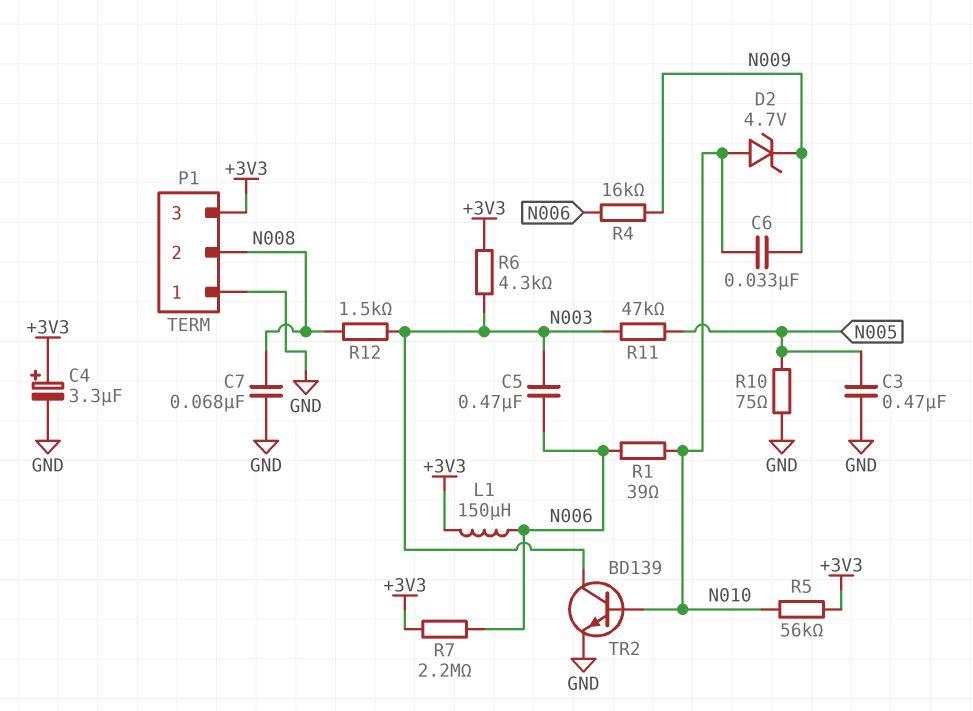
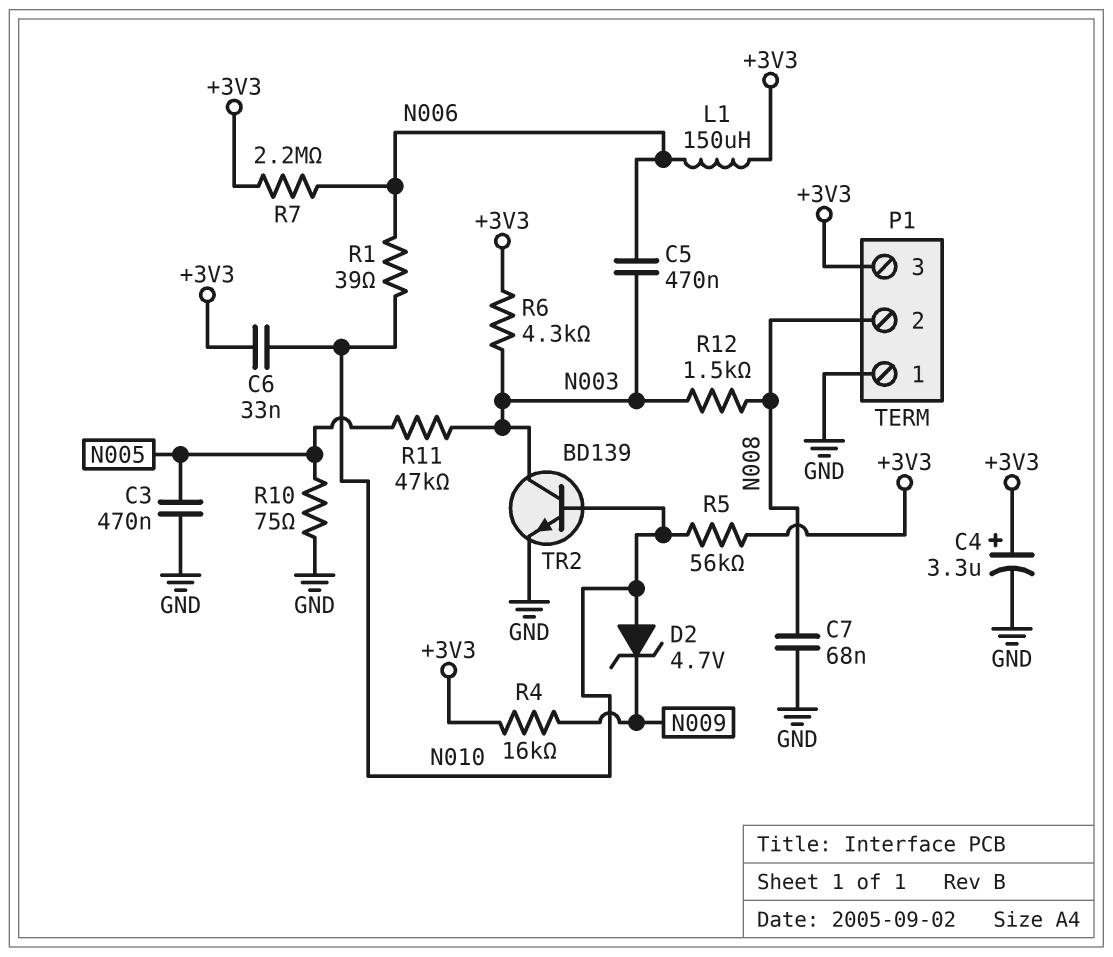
C6: 33nF (N009, N010) -> 33nF (+3V3, N010)
R4: 16k (N006, N009) -> 16k (+3V3, N009)

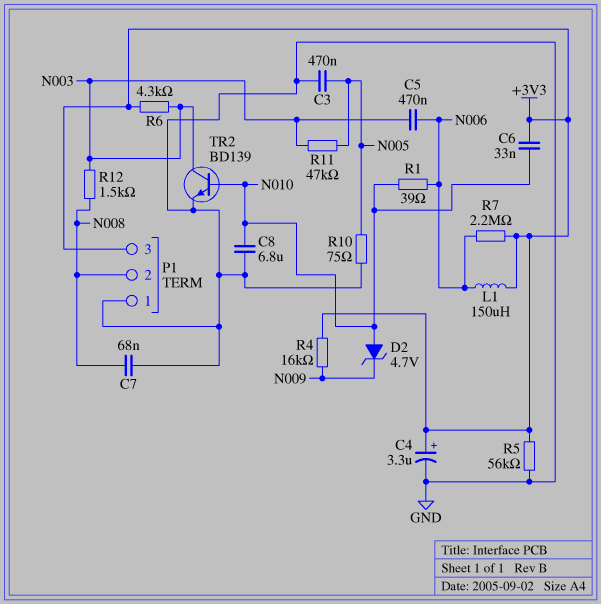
C8: none -> 6.8uF (GND, N010)
R5: 56k (+3V3, N010) -> 56k (+3V3, GND)

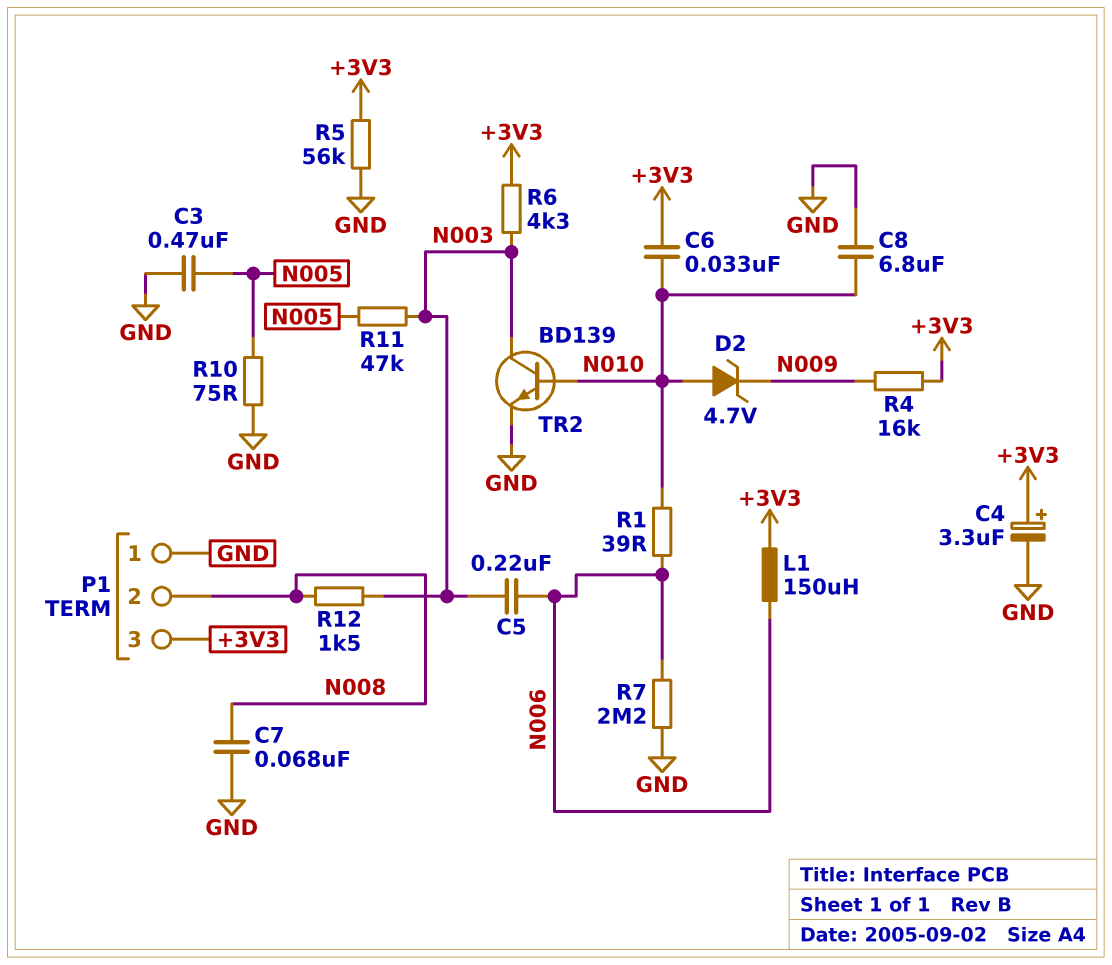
C5: 470nF (N003, N006) -> 220nF (N003, N006)
R7: 2.2M (+3V3, N006) -> 2.2M (GND, N006)

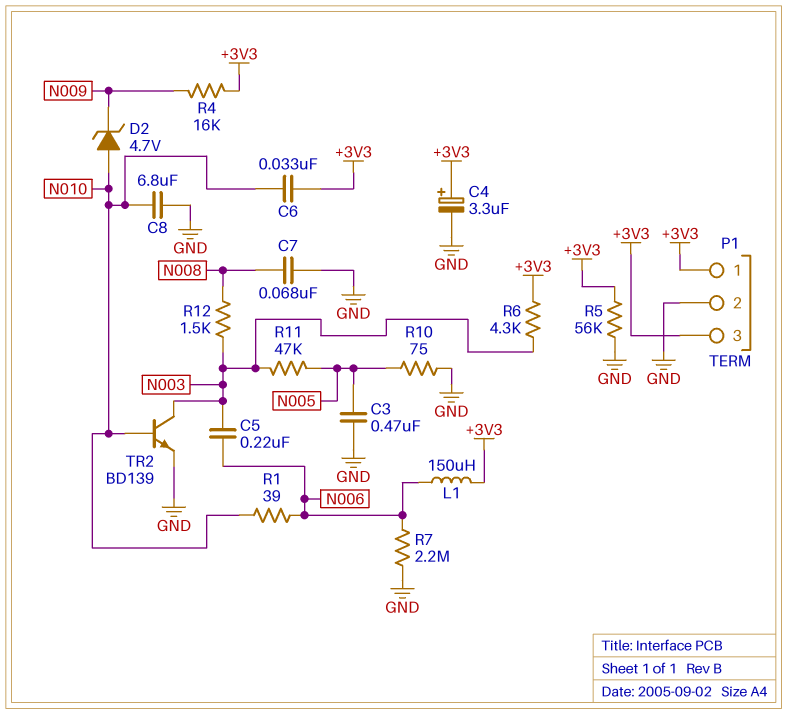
P1 pin 1: GND -> +3V3
P1 pin 2: N008 -> GND

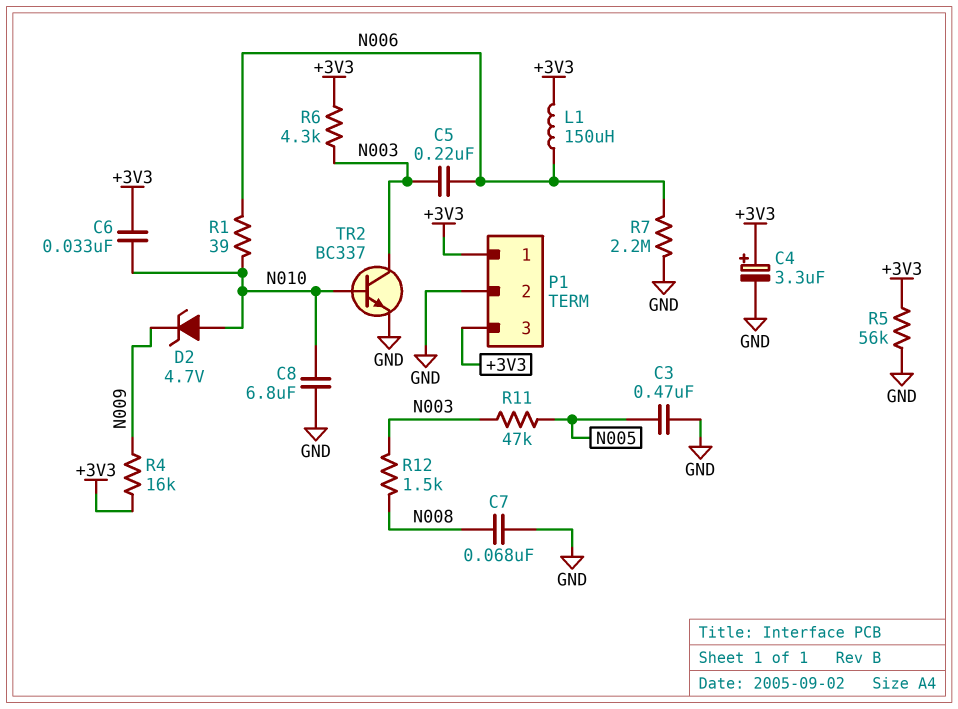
R10: 75 (GND, N005) -> none
TR2: NPN BD139 (B N010, C N003, E GND) -> NPN BC337 (B N010, C N003, E GND)

